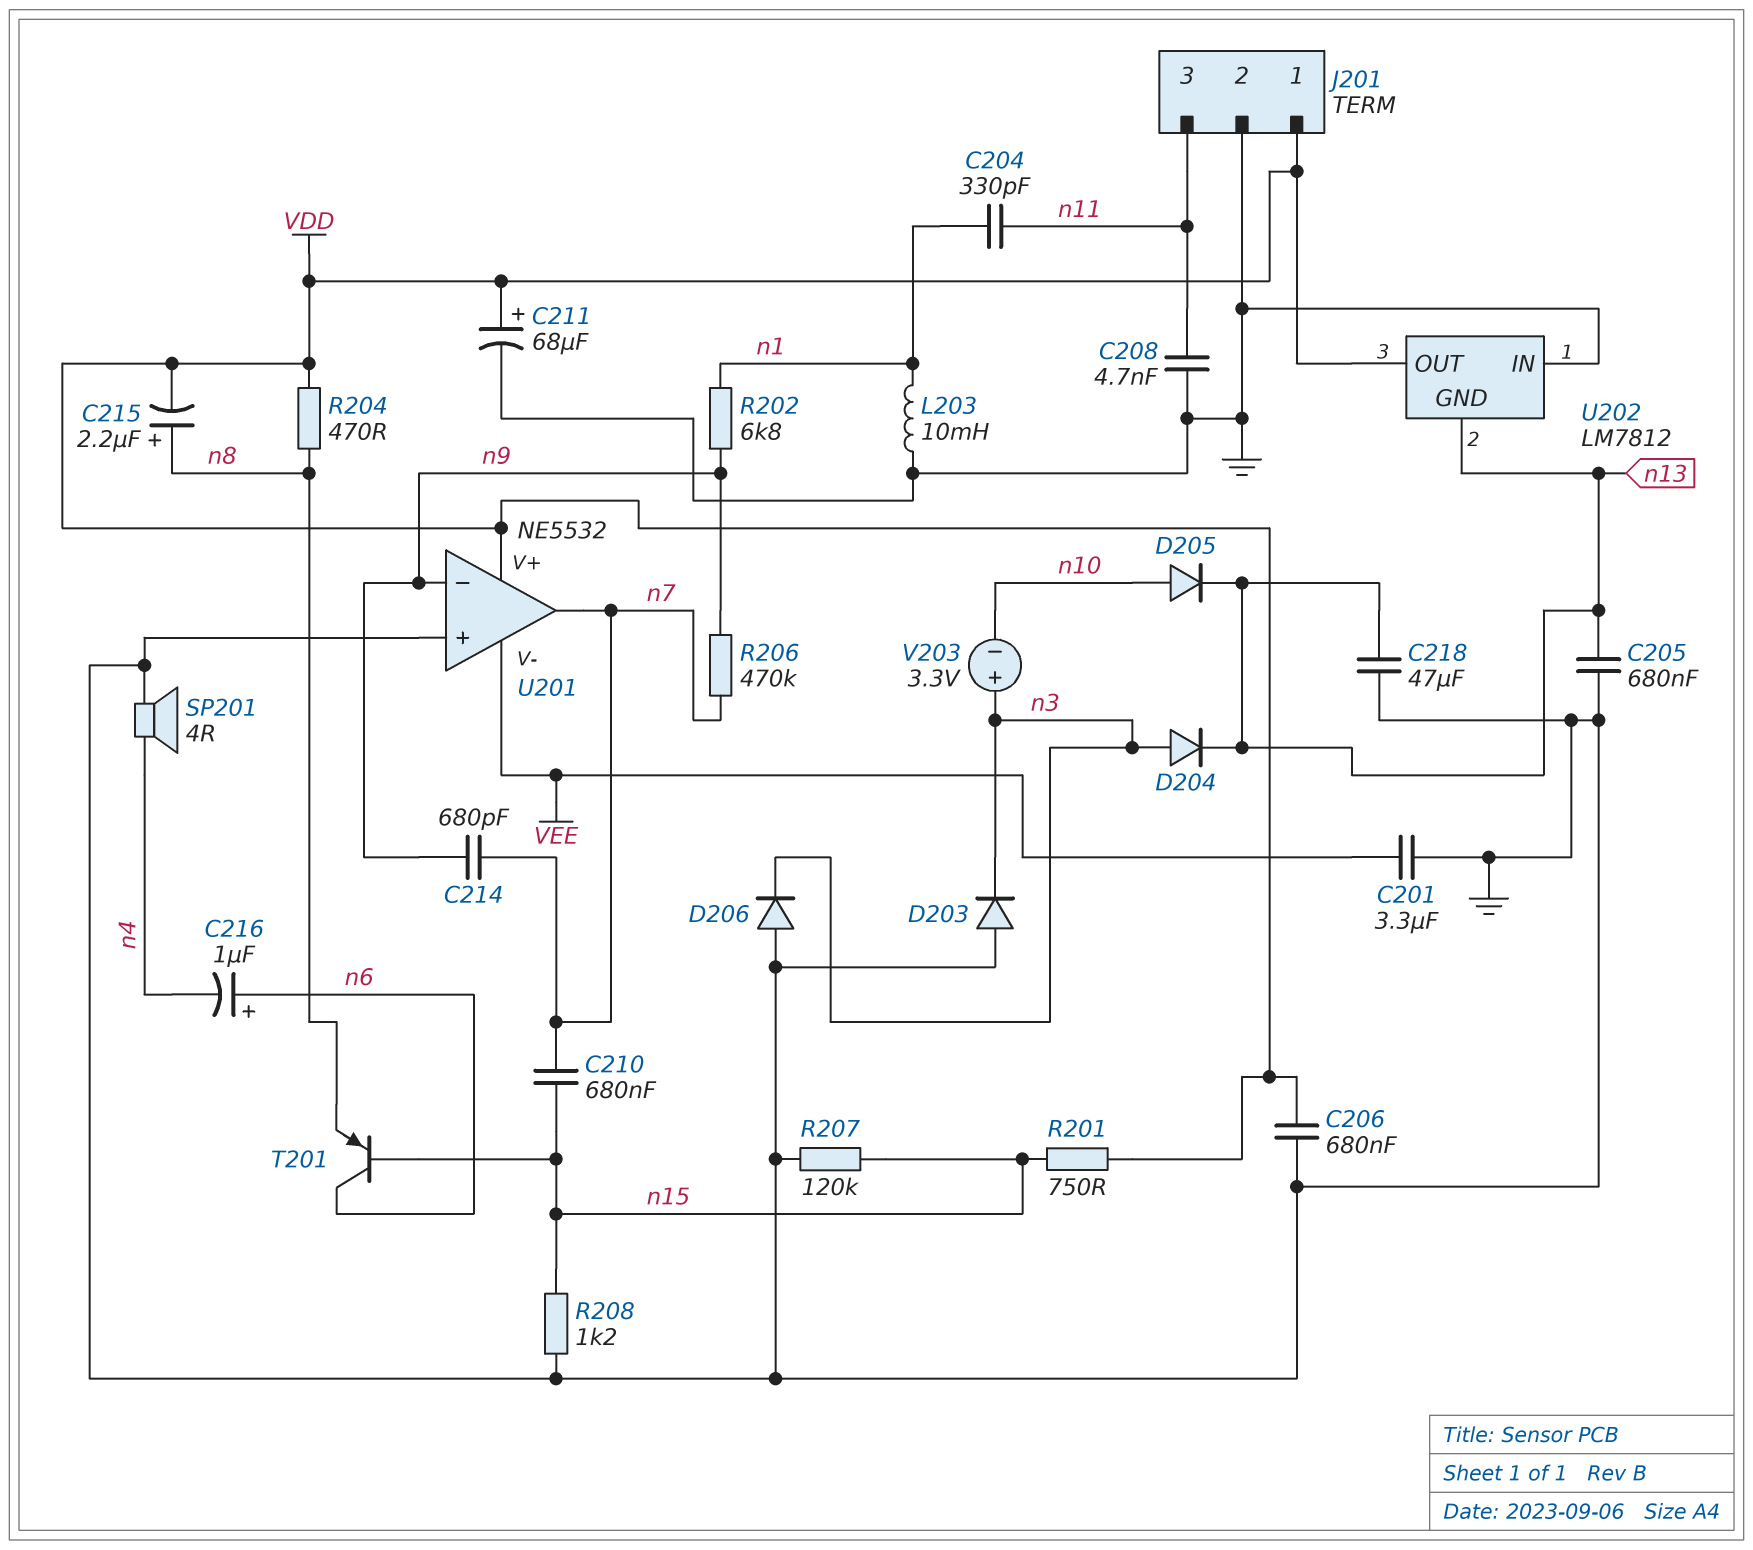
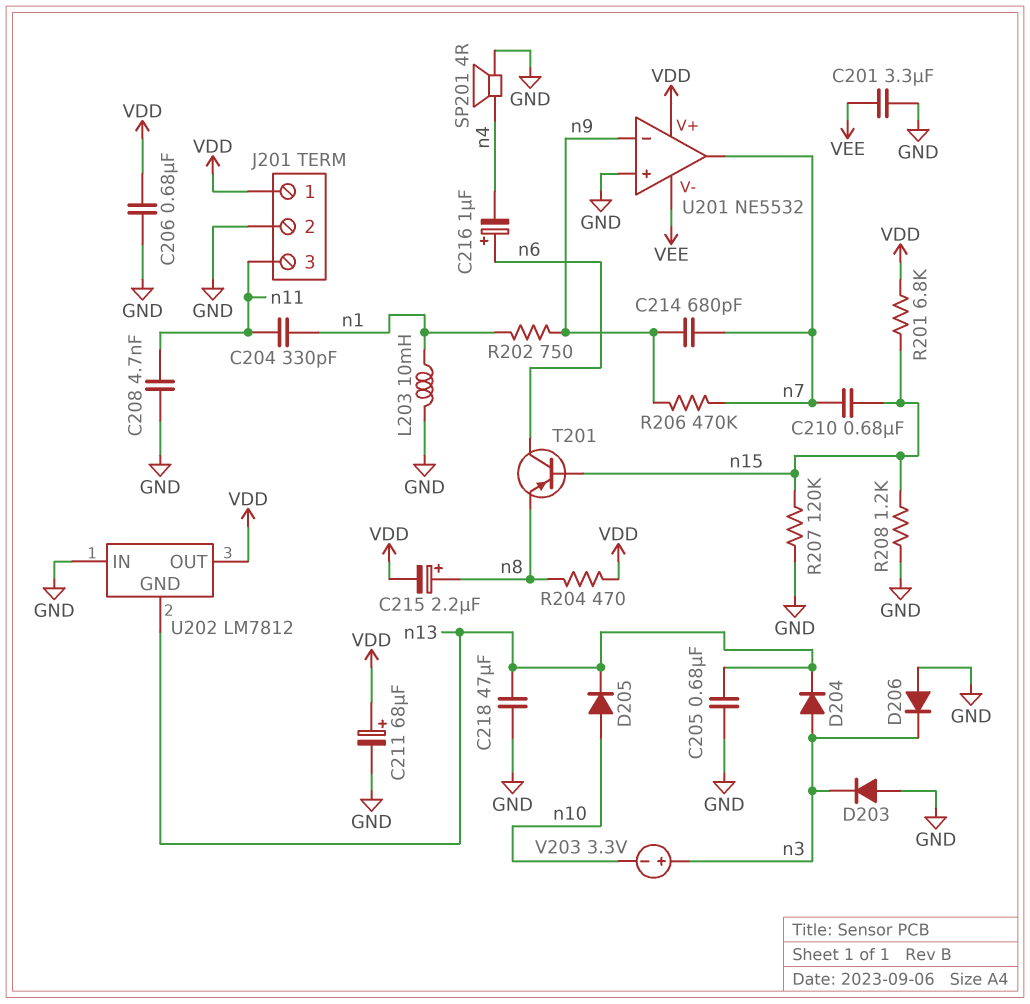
R201: 750 (VDD, n15) -> 6.8k (VDD, n15)
R202: 6.8k (n1, n9) -> 750 (n1, n9)

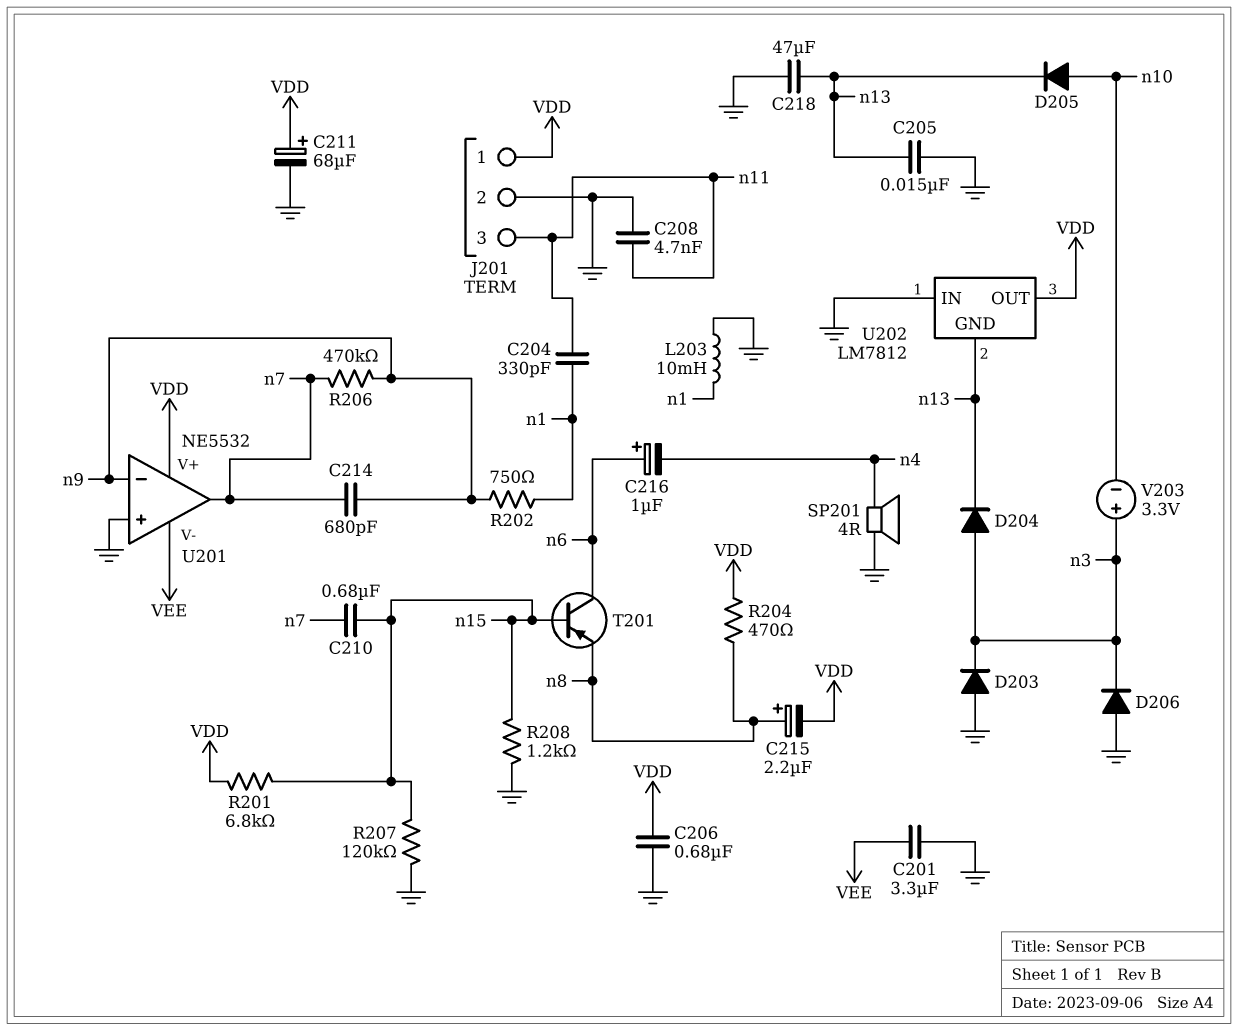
C205: 680nF (GND, n13) -> 15nF (GND, n13)

